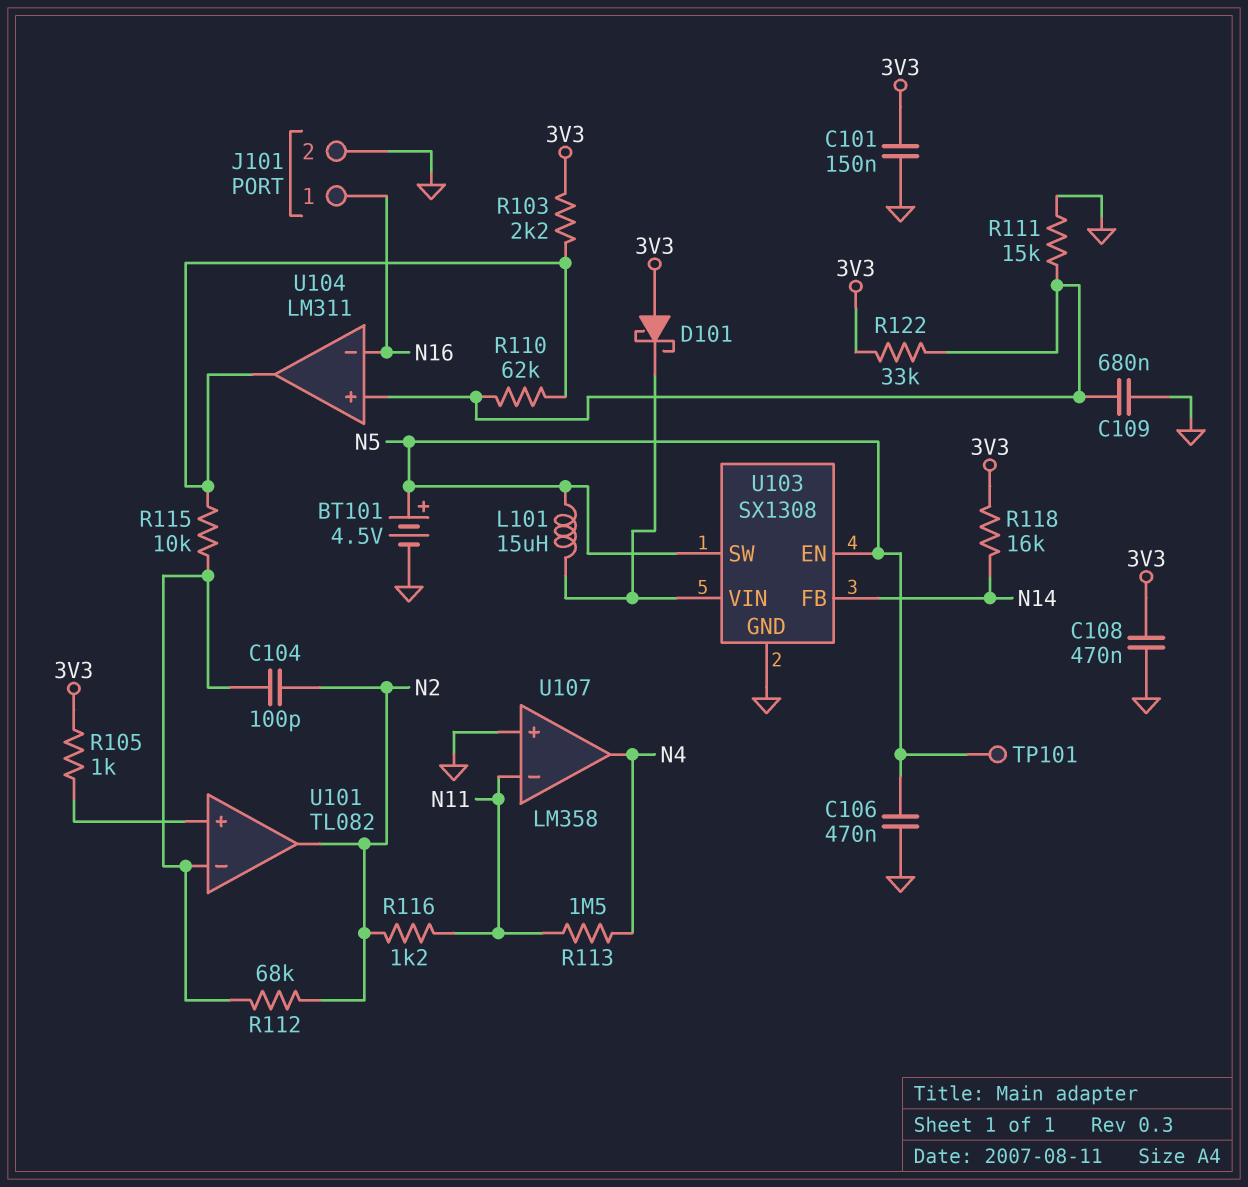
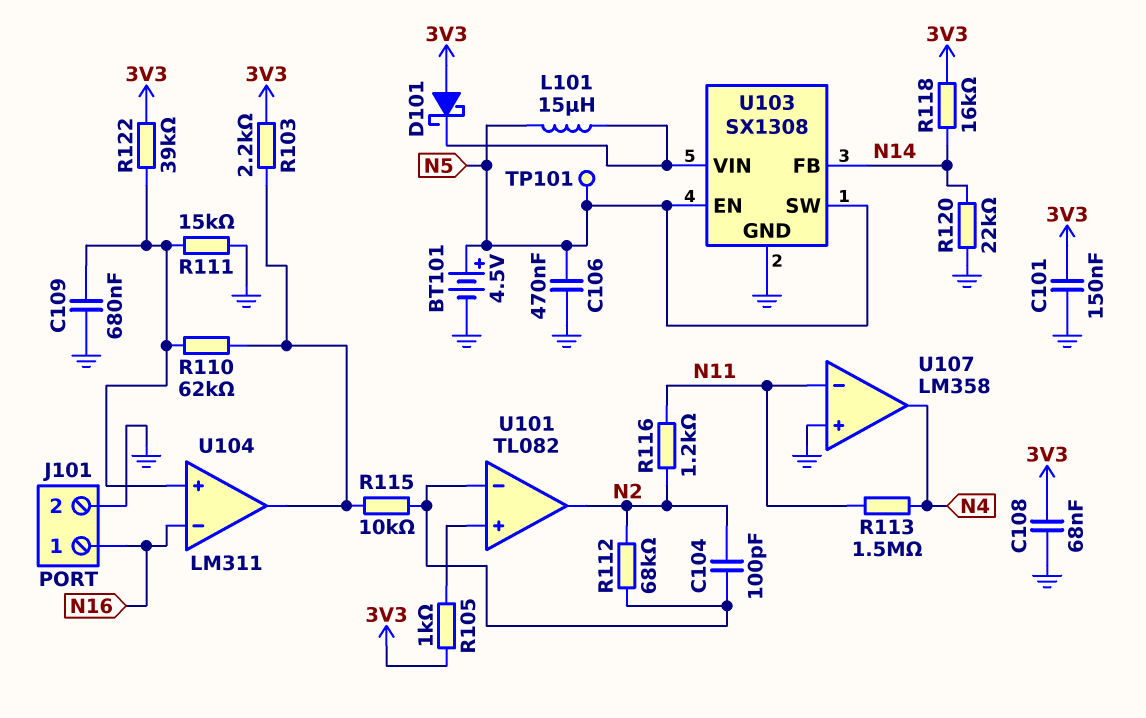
C108: 470nF (3V3, GND) -> 68nF (3V3, GND)
R120: none -> 22k (GND, N14)
R122: 33k (3V3, U104/in+) -> 39k (3V3, U104/in+)

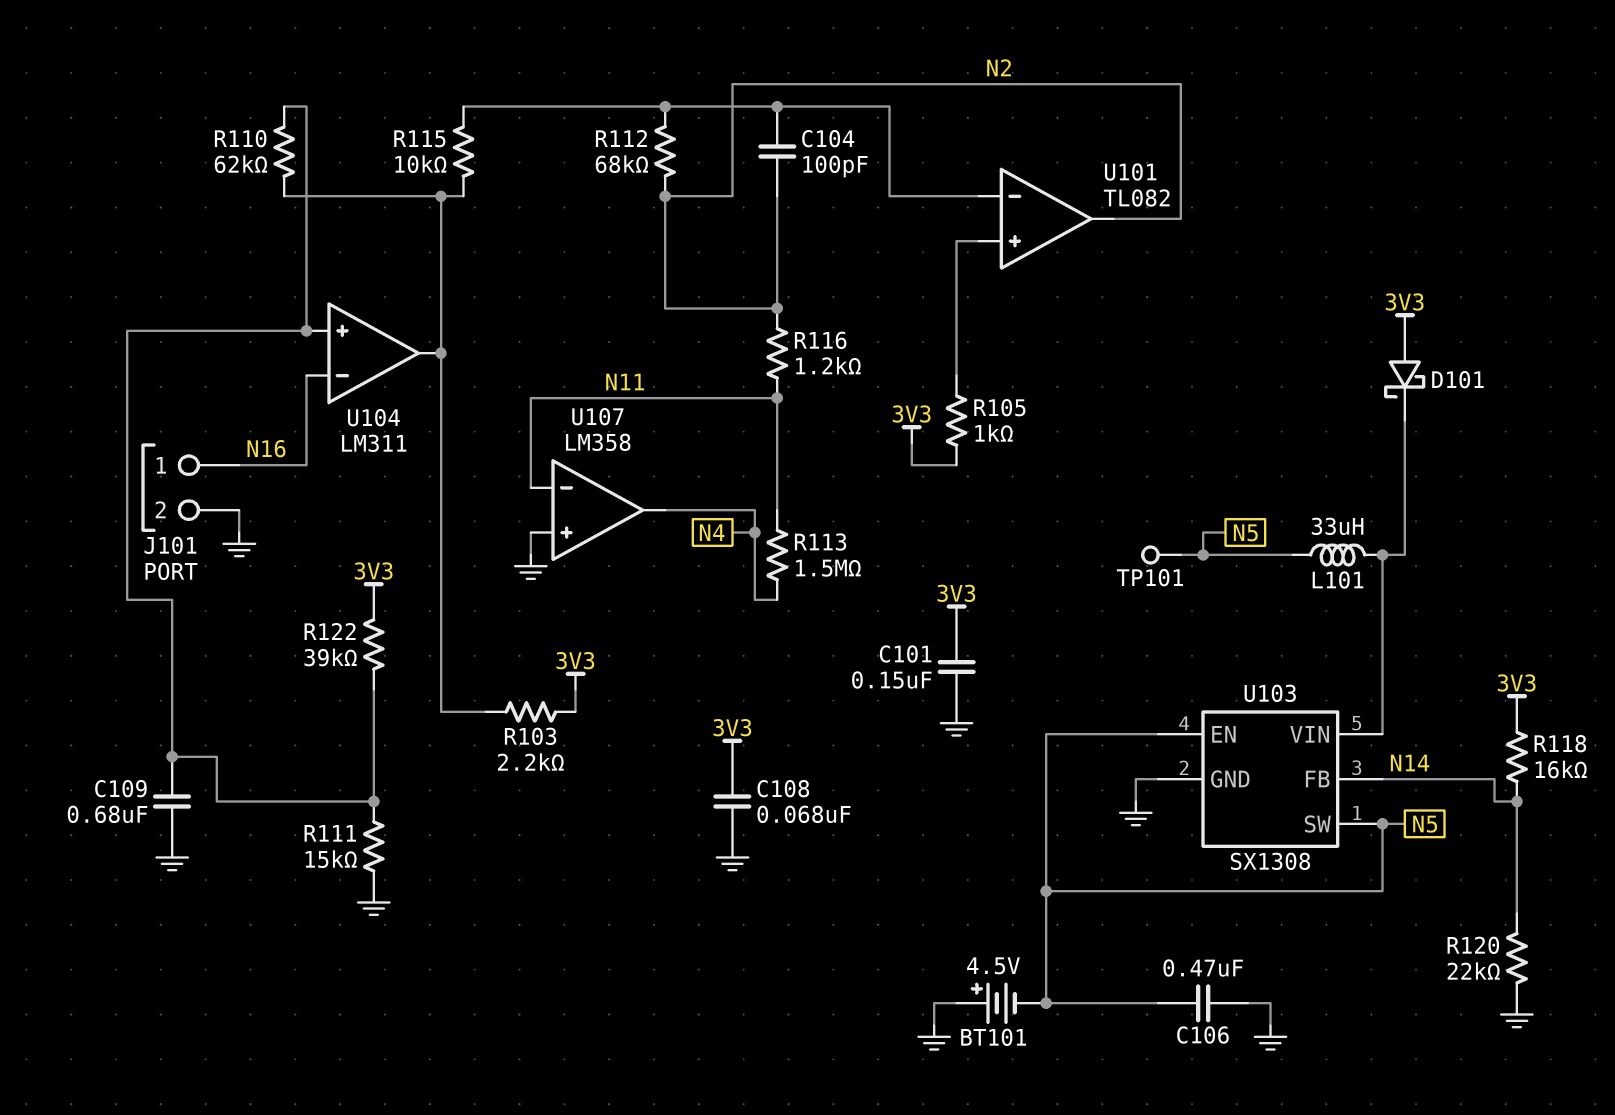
BT101: 4.5V (plus N5, minus GND) -> 4.5V (plus GND, minus N5)
L101: 15uH (N5, U103/VIN) -> 33uH (N5, U103/VIN)

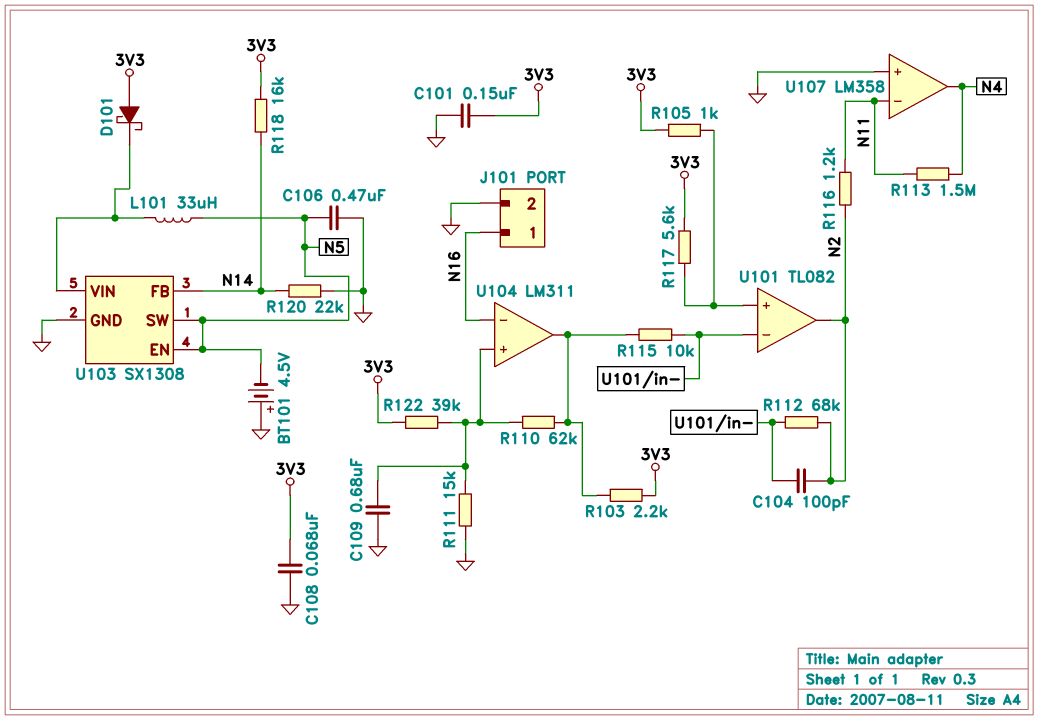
R117: none -> 5.6k (3V3, U101/in+)
TP101: test point (N5) -> none

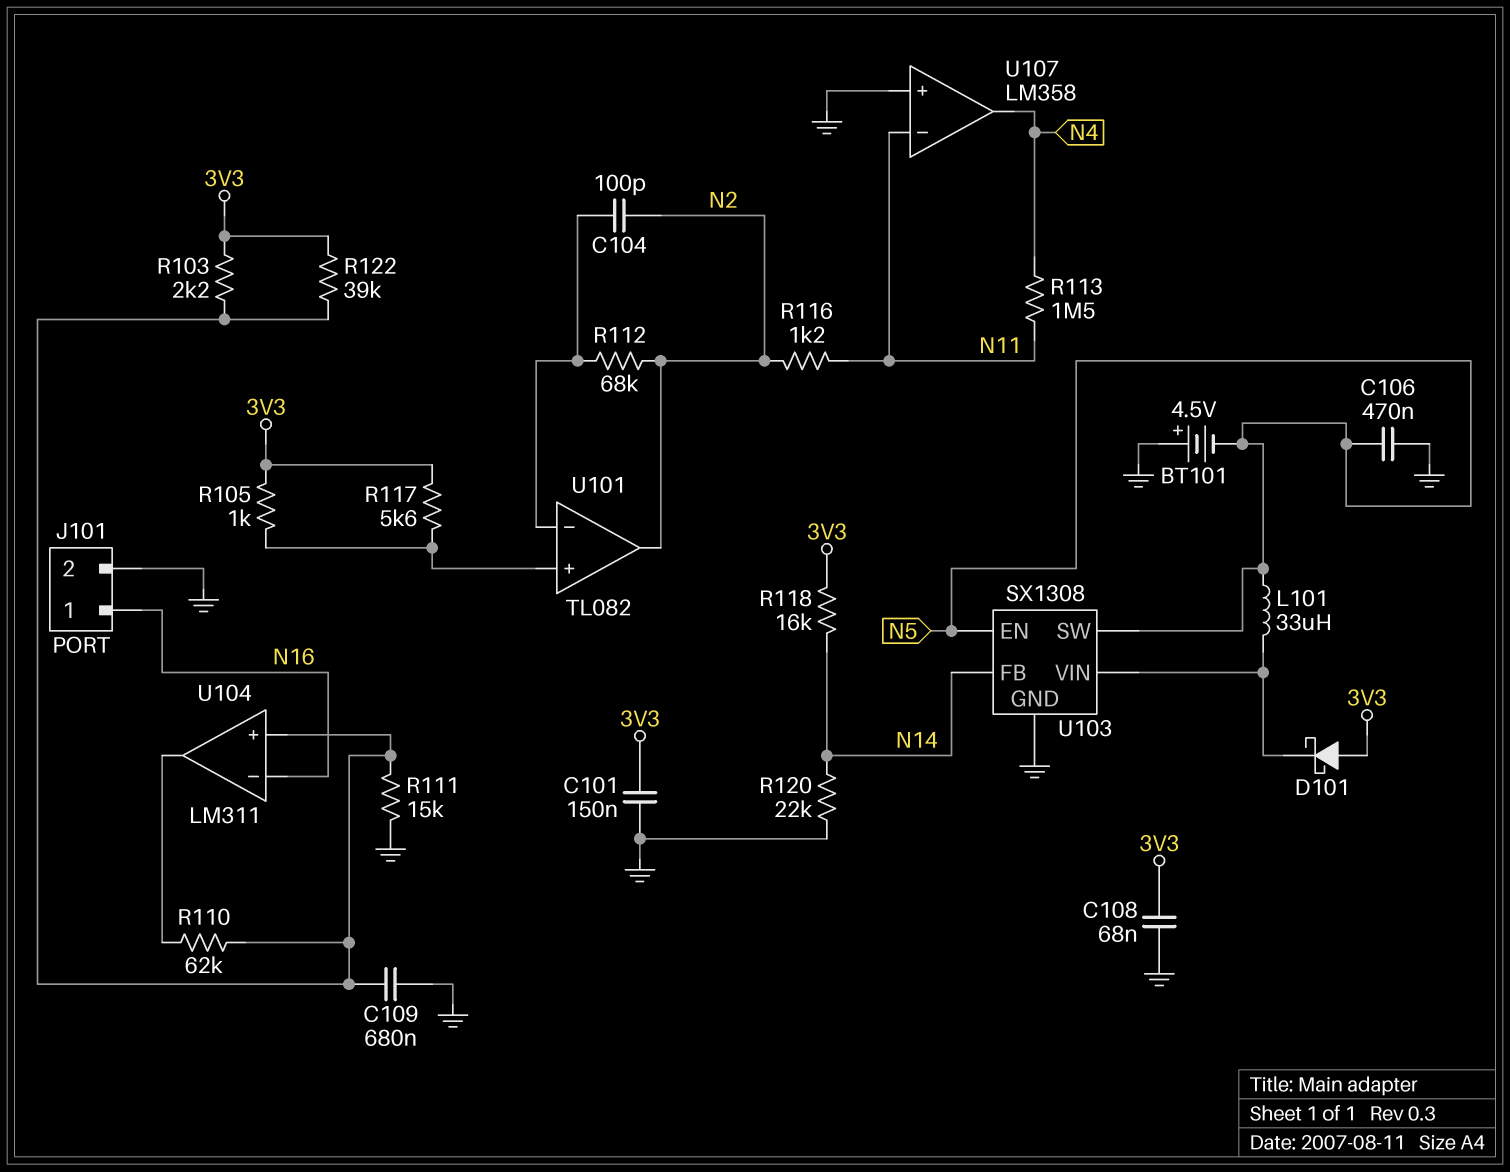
R103: 2.2k (3V3, U104/out) -> 2.2k (3V3, U104/in+)
R115: 10k (U101/in-, U104/out) -> none

